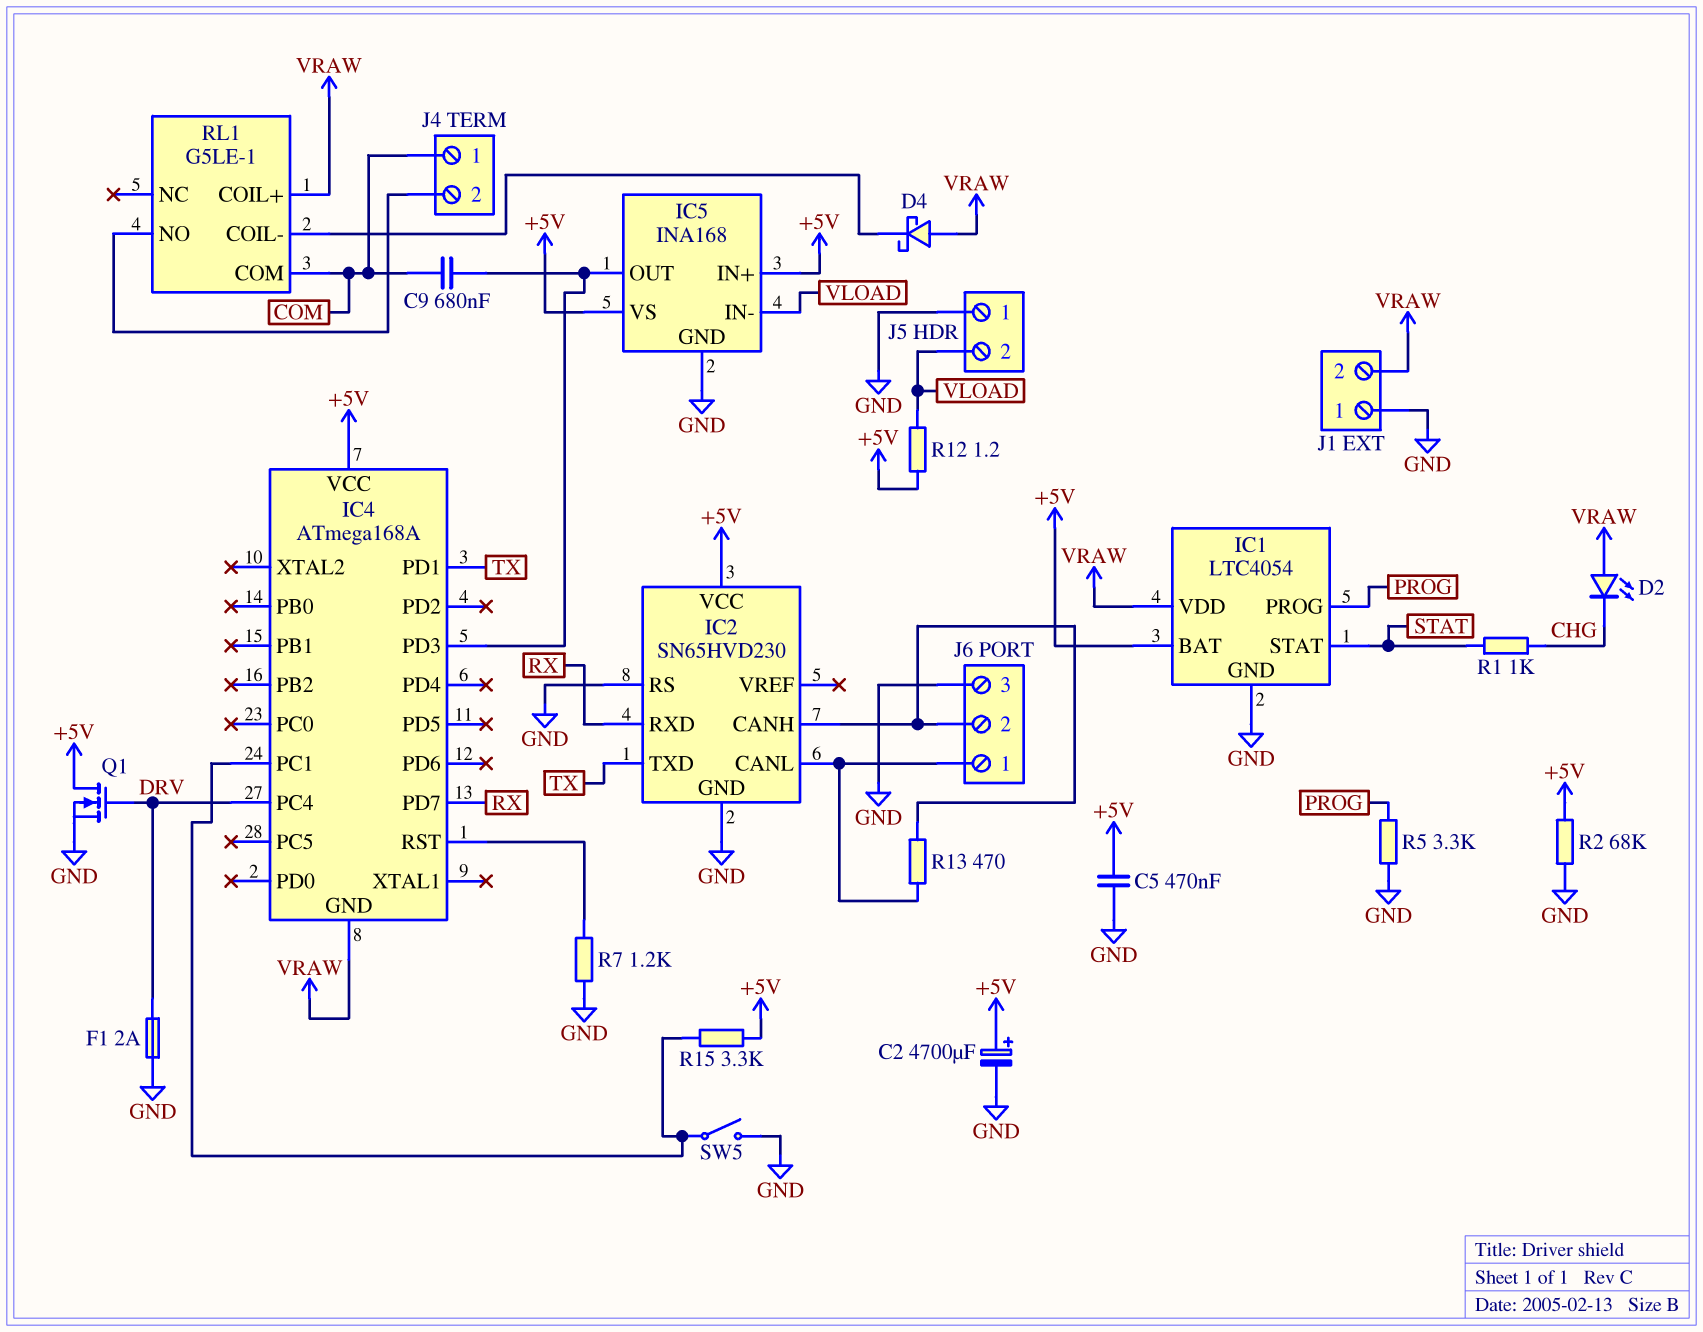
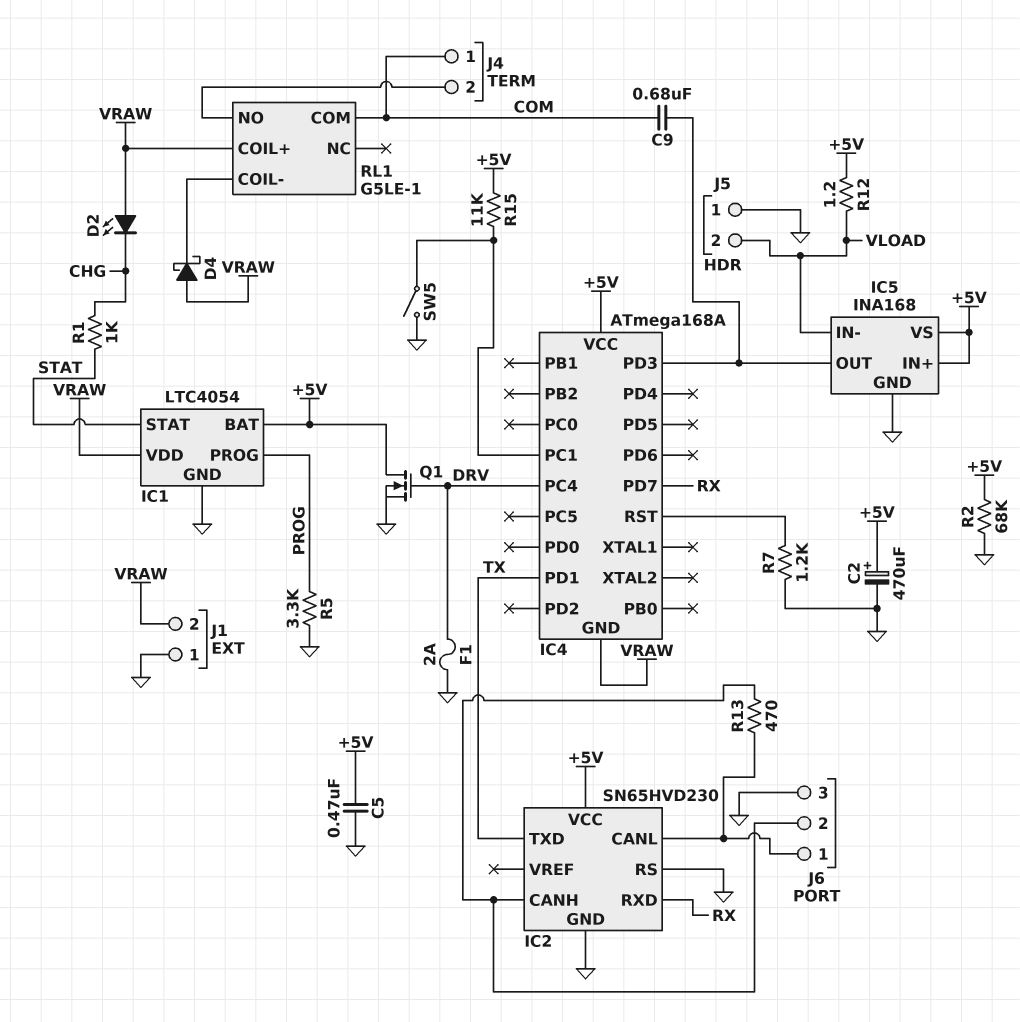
C2: 4700uF (plus +5V, minus GND) -> 470uF (plus +5V, minus GND)
R15: 3.3k (+5V, IC4/PC1) -> 11k (+5V, IC4/PC1)

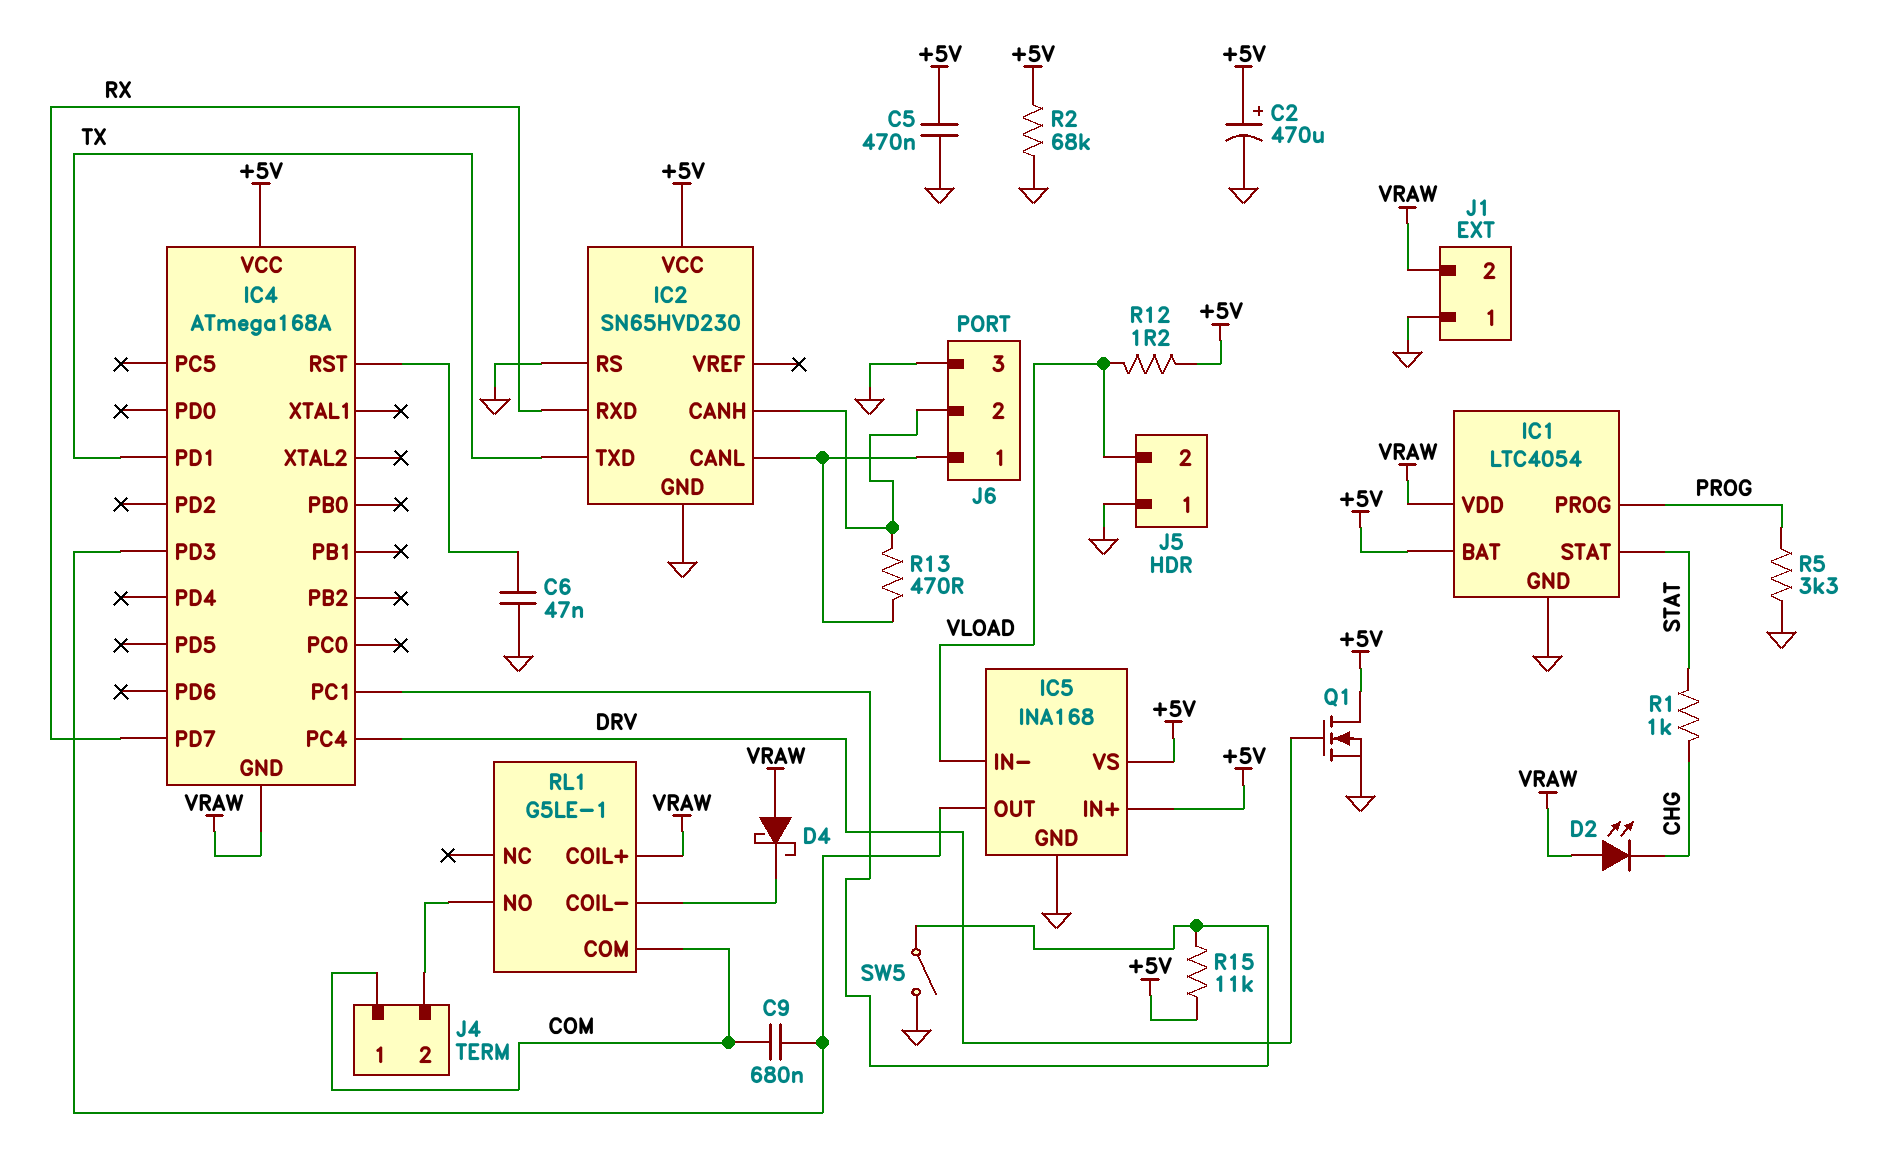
C6: none -> 47nF (GND, IC4/RST)
F1: 2A (DRV, GND) -> none
R7: 1.2k (GND, IC4/RST) -> none

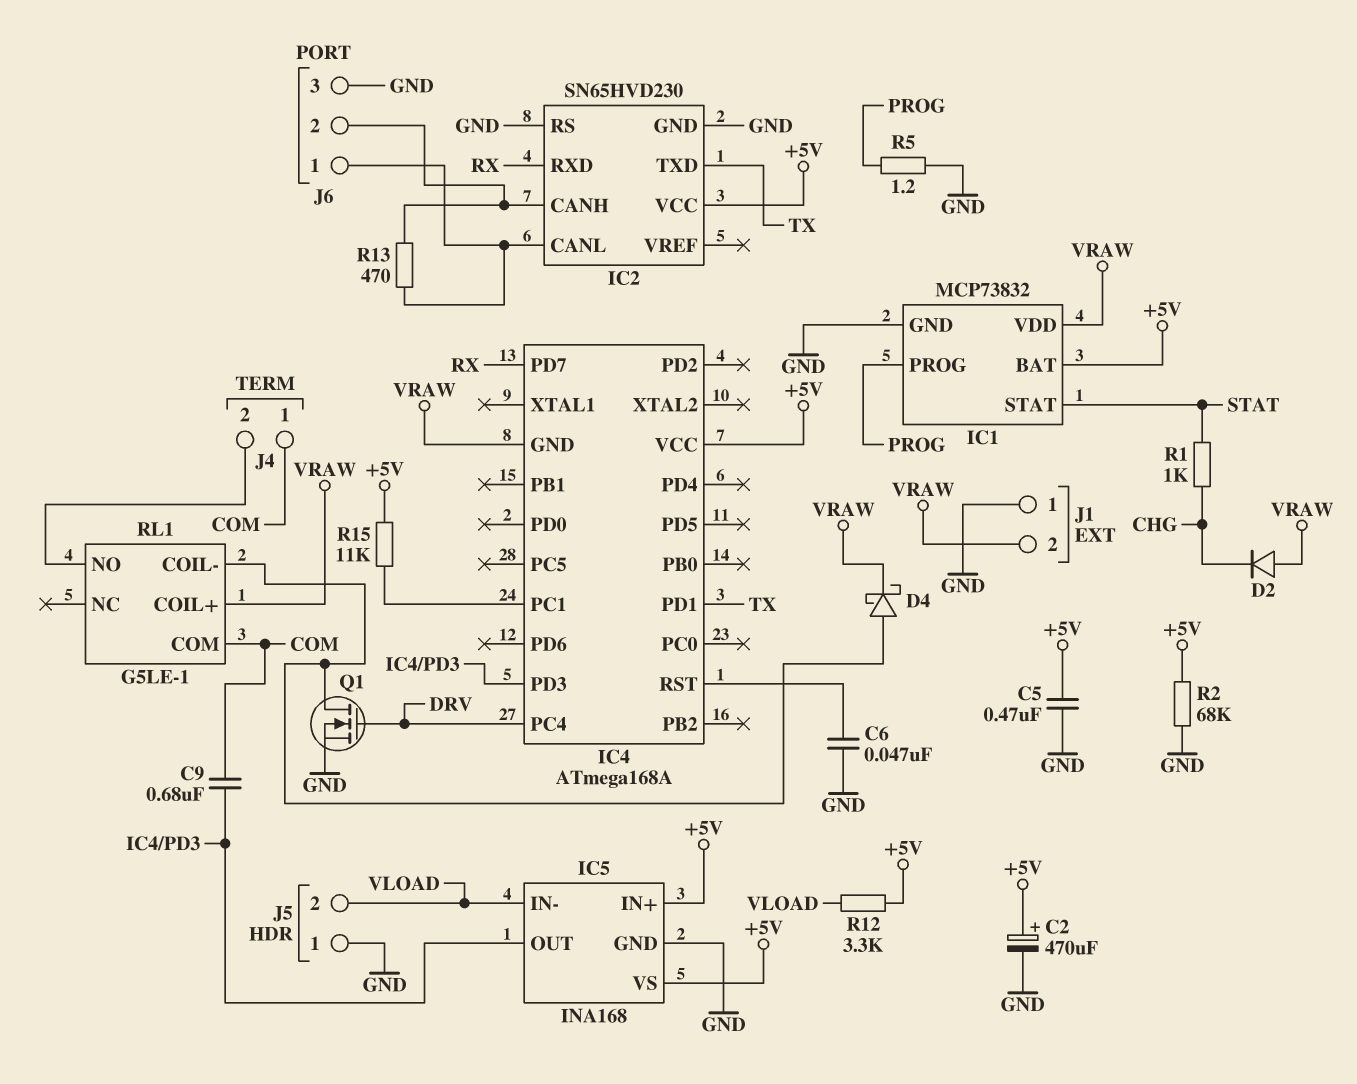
D2: LED (A VRAW, K CHG) -> diode (A VRAW, K CHG)
D4: schottky (A VRAW, K RL1/COIL-) -> schottky (A RL1/COIL-, K VRAW)
IC1: LTC4054 -> MCP73832
Q1: NMOS (G DRV, D +5V, S GND) -> NMOS (G DRV, D RL1/COIL-, S GND)
R5: 3.3k (GND, PROG) -> 1.2 (GND, PROG)
R12: 1.2 (+5V, VLOAD) -> 3.3k (+5V, VLOAD)
SW5: switch (GND, IC4/PC1) -> none

